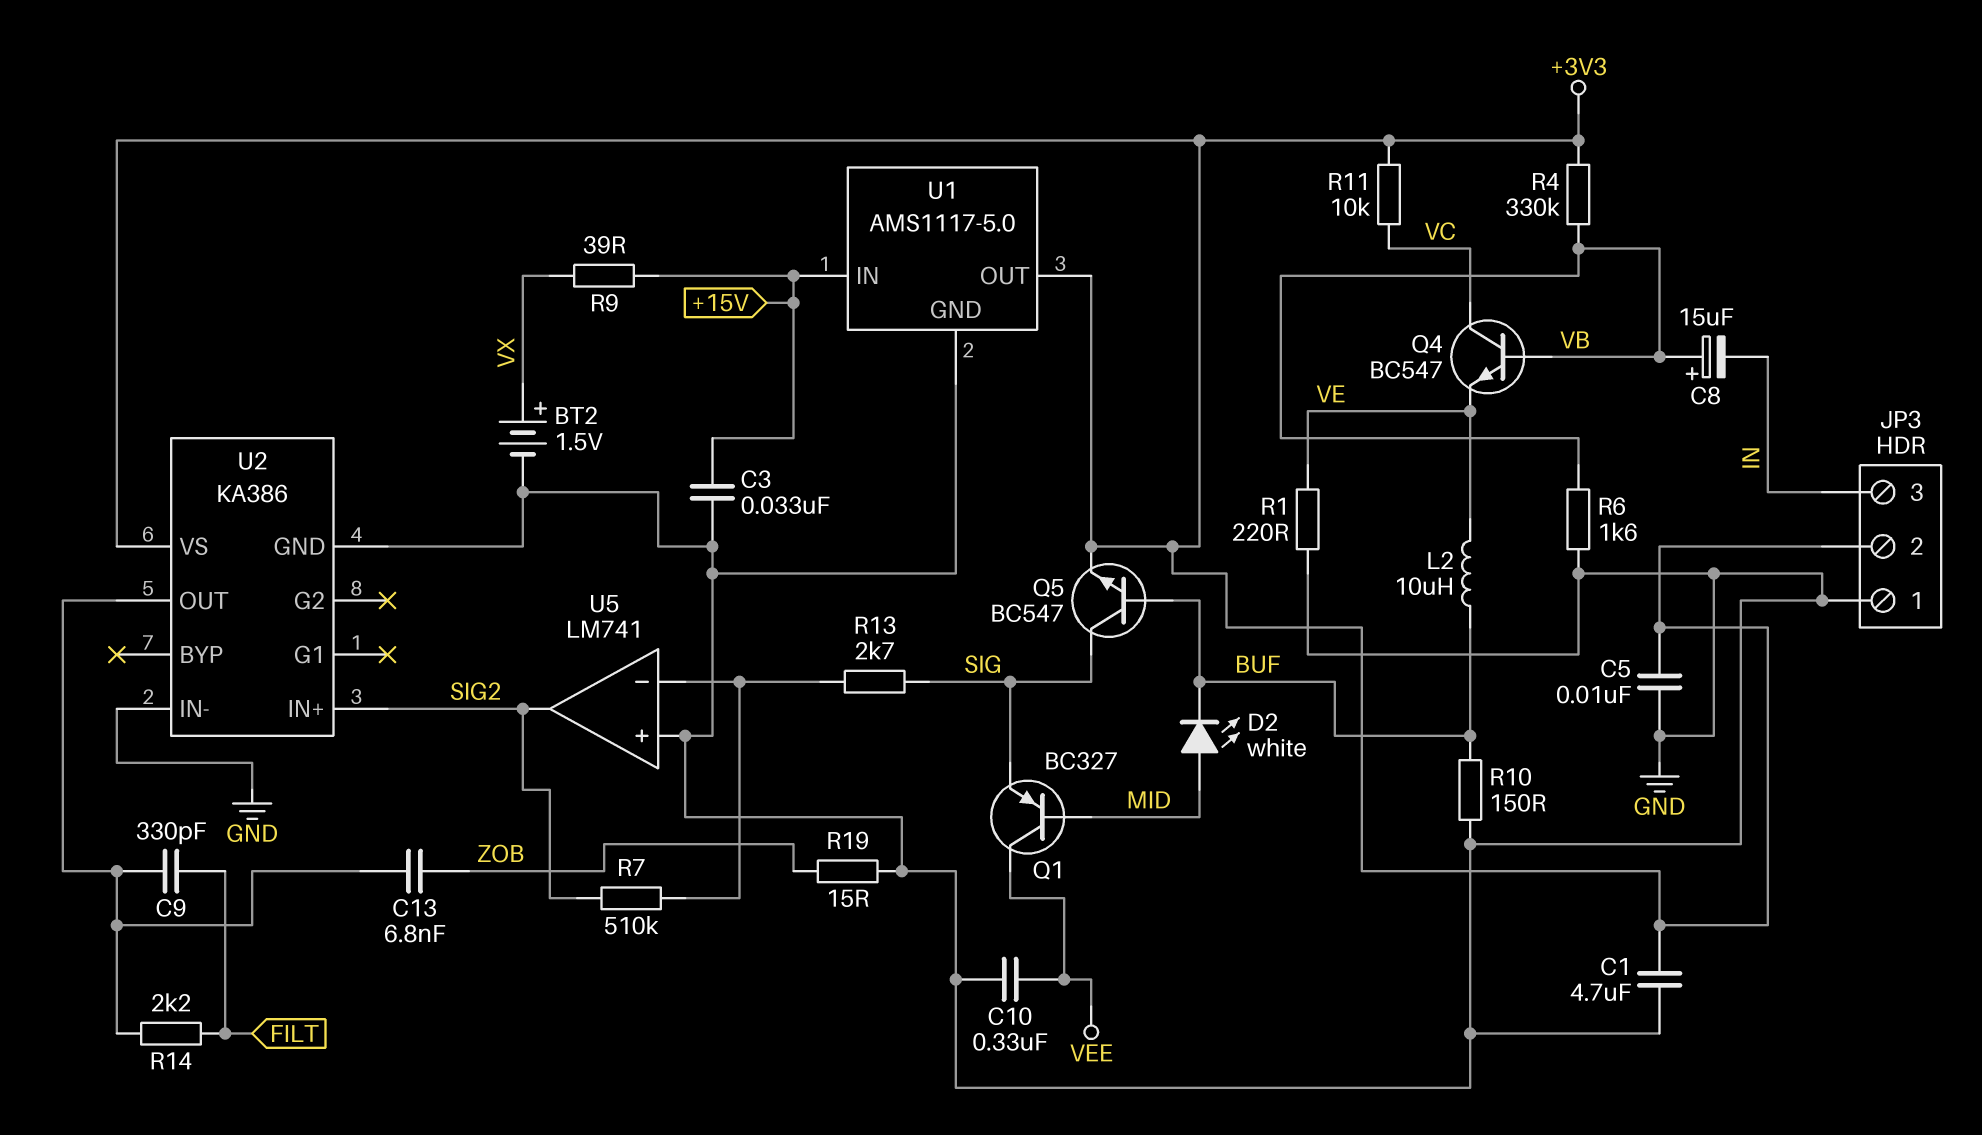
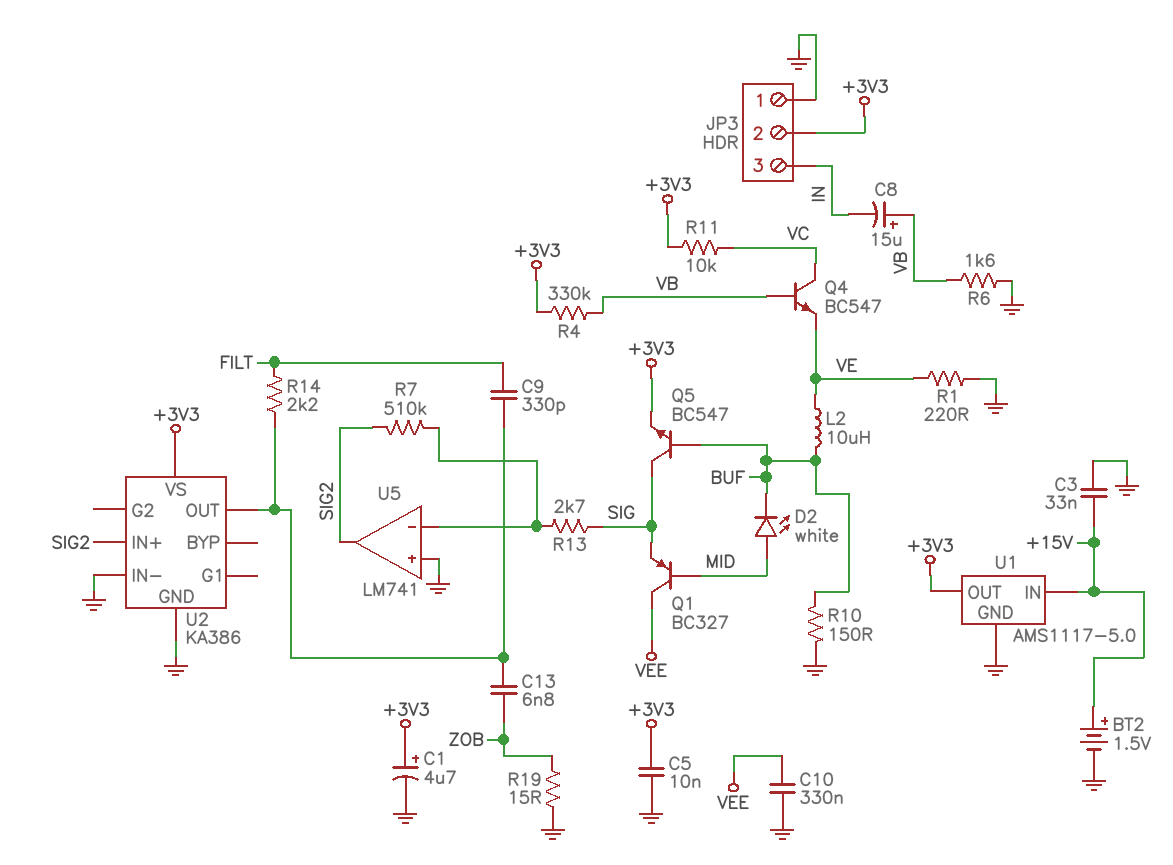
BT2: 1.5V (plus VX, minus GND) -> 1.5V (plus +15V, minus GND)
C1: 4.7uF (+3V3, GND) -> 4.7uF (plus +3V3, minus GND)
R9: 39 (+15V, VX) -> none

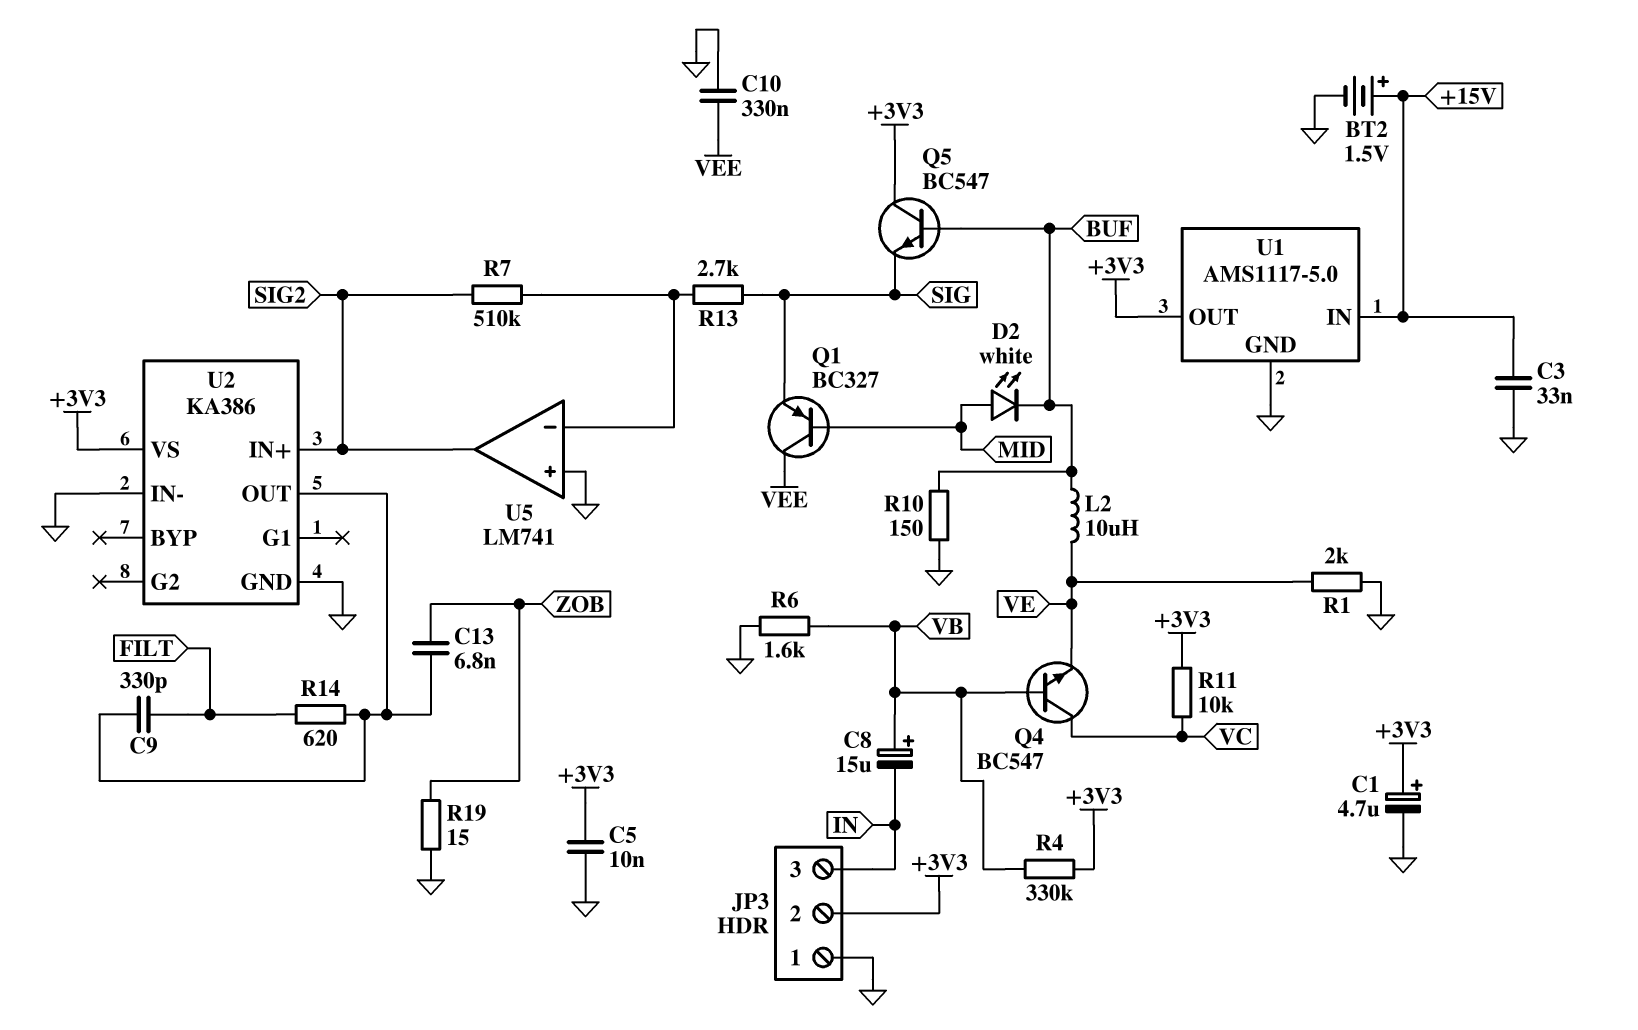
Q5: NPN BC547 (B BUF, C SIG, E +3V3) -> NPN BC547 (B BUF, C +3V3, E SIG)
R1: 220 (GND, VE) -> 2k (GND, VE)
R14: 2.2k (FILT, U2/OUT) -> 620 (FILT, U2/OUT)

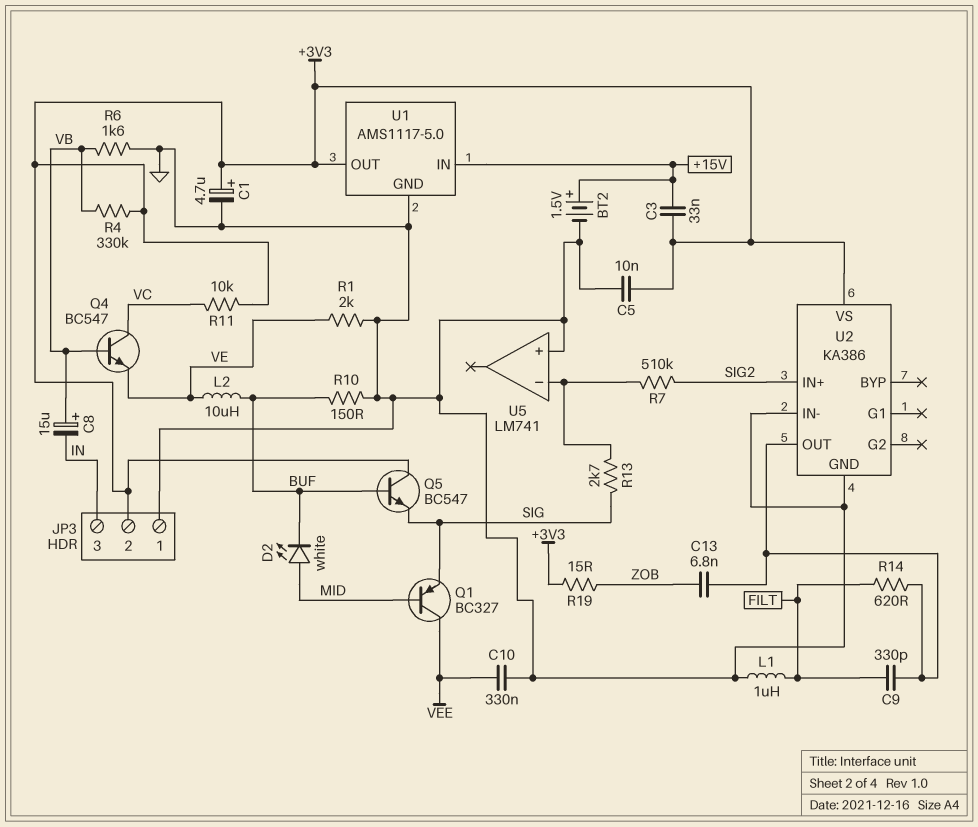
C3: 33nF (+15V, GND) -> 33nF (+3V3, +15V)
L1: none -> 1uH (FILT, GND)
R19: 15 (GND, ZOB) -> 15 (+3V3, ZOB)
U5 pin out: SIG2 -> none

